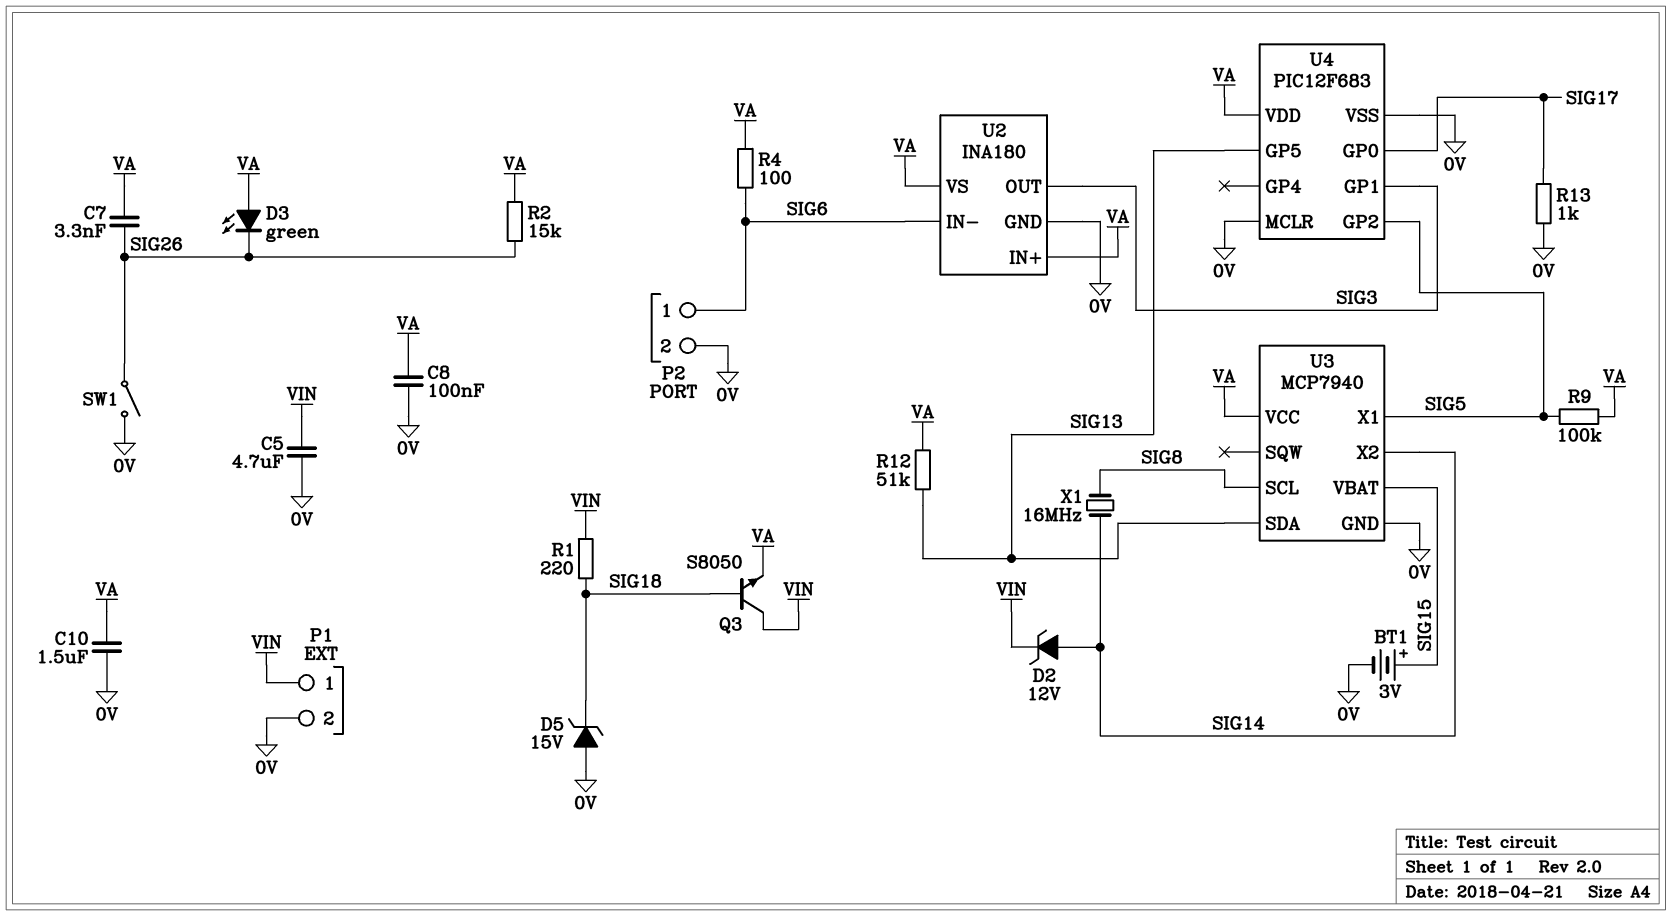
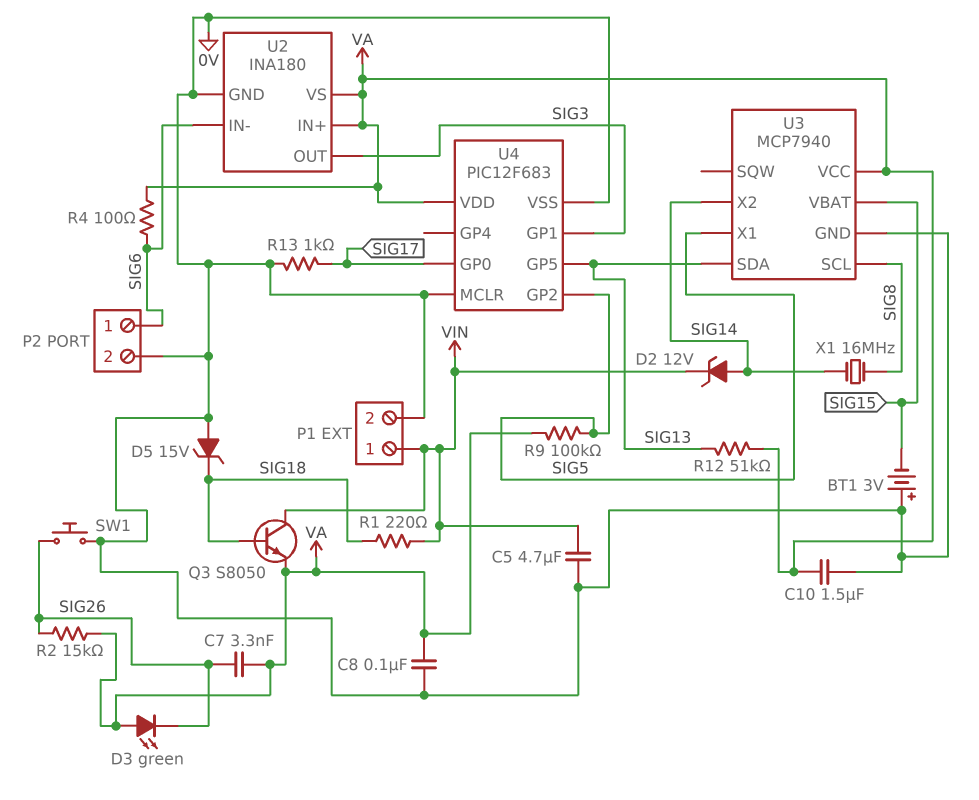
BT1: 3V (plus SIG15, minus 0V) -> 3V (plus 0V, minus SIG15)
SW1: switch (0V, SIG26) -> button (0V, SIG26)

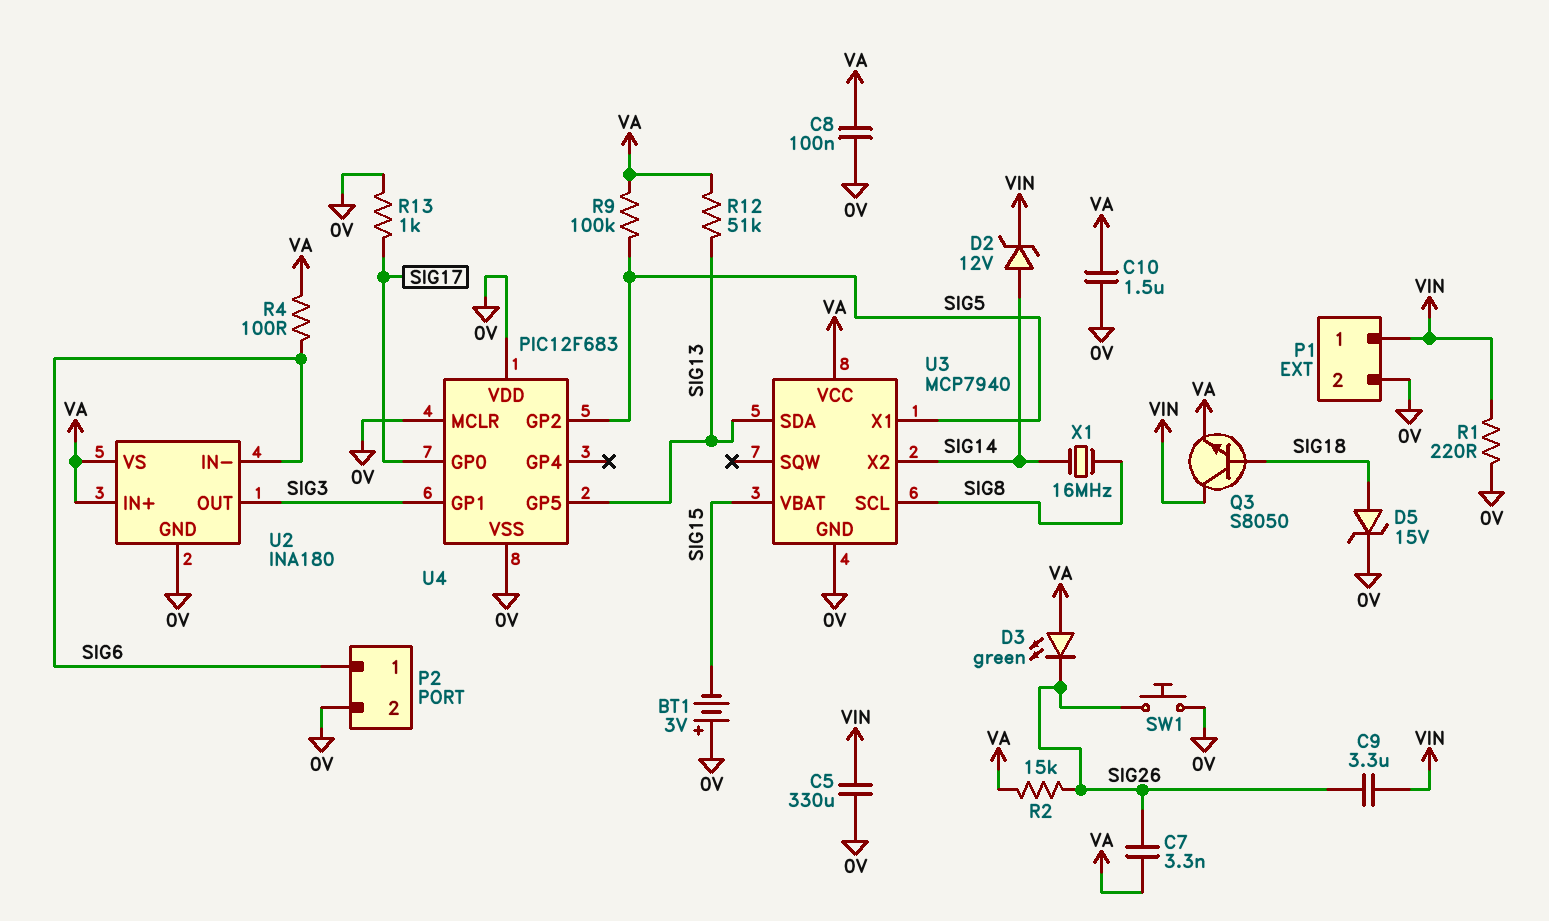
C5: 4.7uF (0V, VIN) -> 330uF (0V, VIN)
C9: none -> 3.3uF (SIG26, VIN)
D5: zener 15V (A 0V, K SIG18) -> zener 15V (A SIG18, K 0V)
R1: 220 (SIG18, VIN) -> 220 (0V, VIN)
U4 pin VDD: VA -> 0V

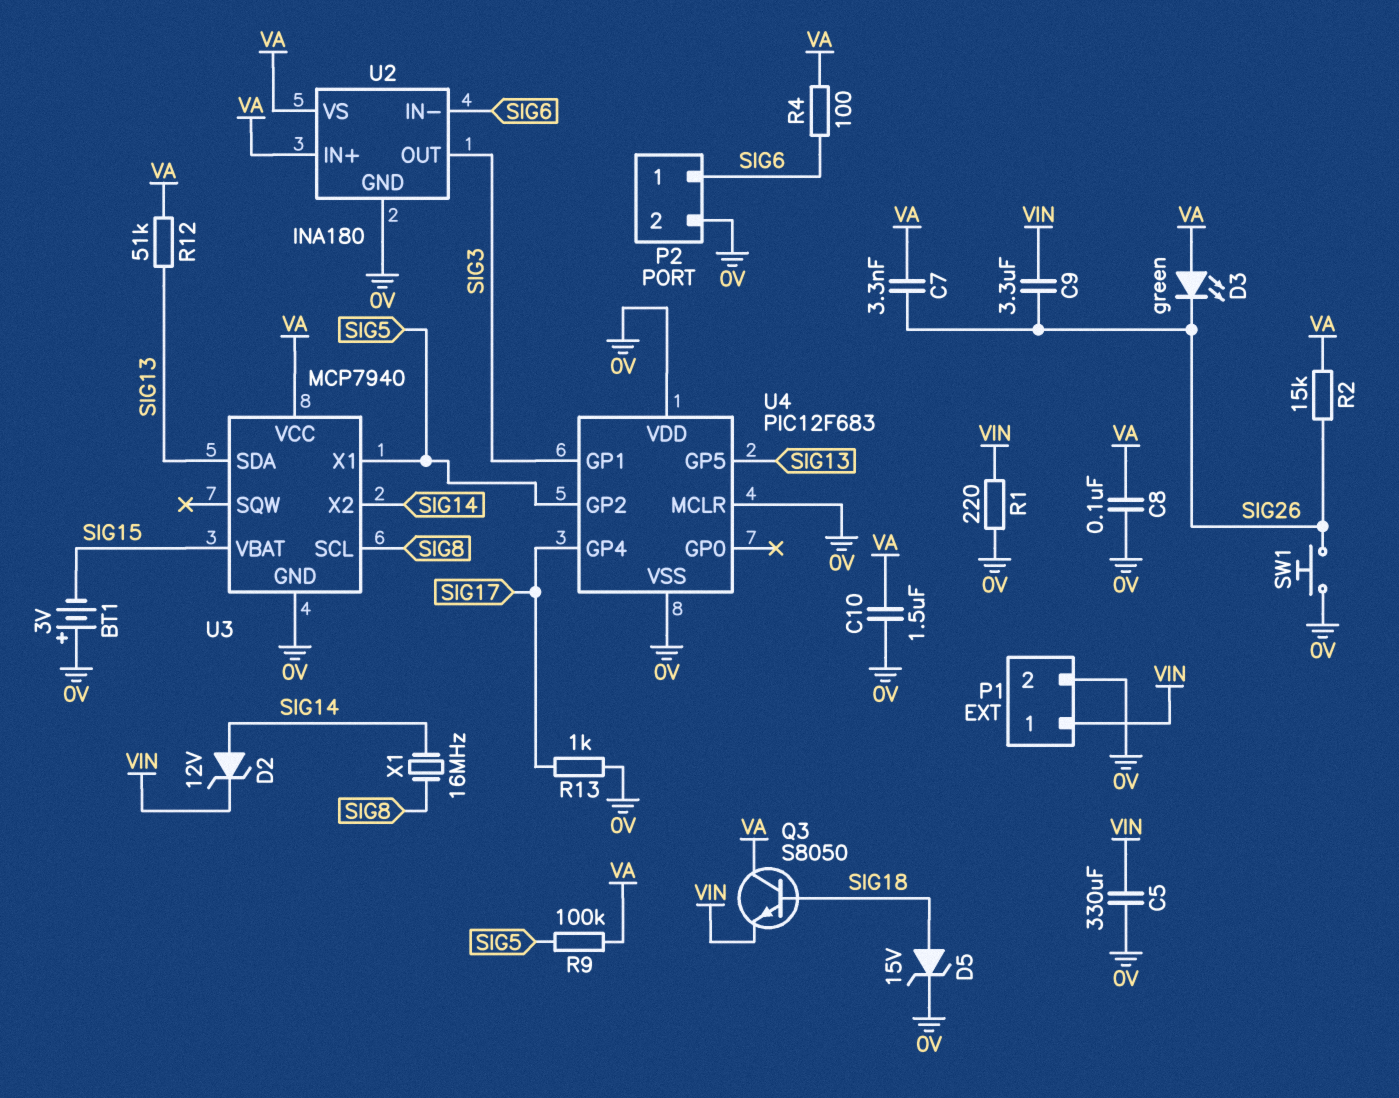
Q3: NPN S8050 (B SIG18, C VIN, E VA) -> NPN S8050 (B SIG18, C VA, E VIN)
U4 pin GP0: SIG17 -> none
U4 pin GP4: none -> SIG17

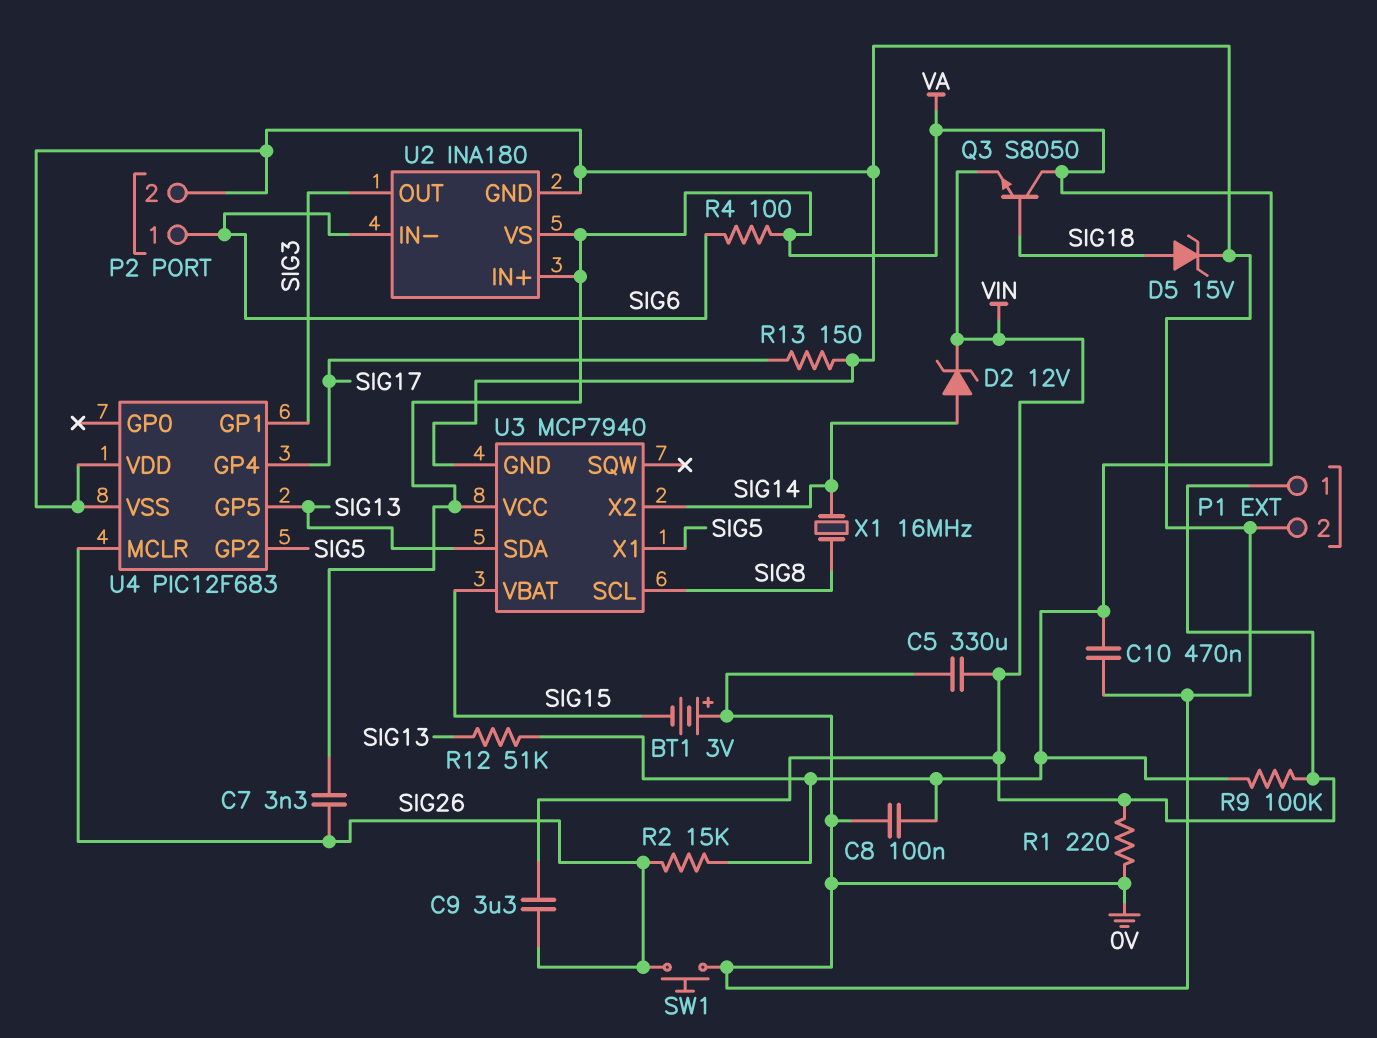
C10: 1.5uF (0V, VA) -> 470nF (0V, VA)
D3: LED green (A VA, K SIG26) -> none
R9: 100k (SIG5, VA) -> 100k (VA, VIN)
R13: 1k (0V, SIG17) -> 150 (0V, SIG17)
U4 pin MCLR: 0V -> SIG26

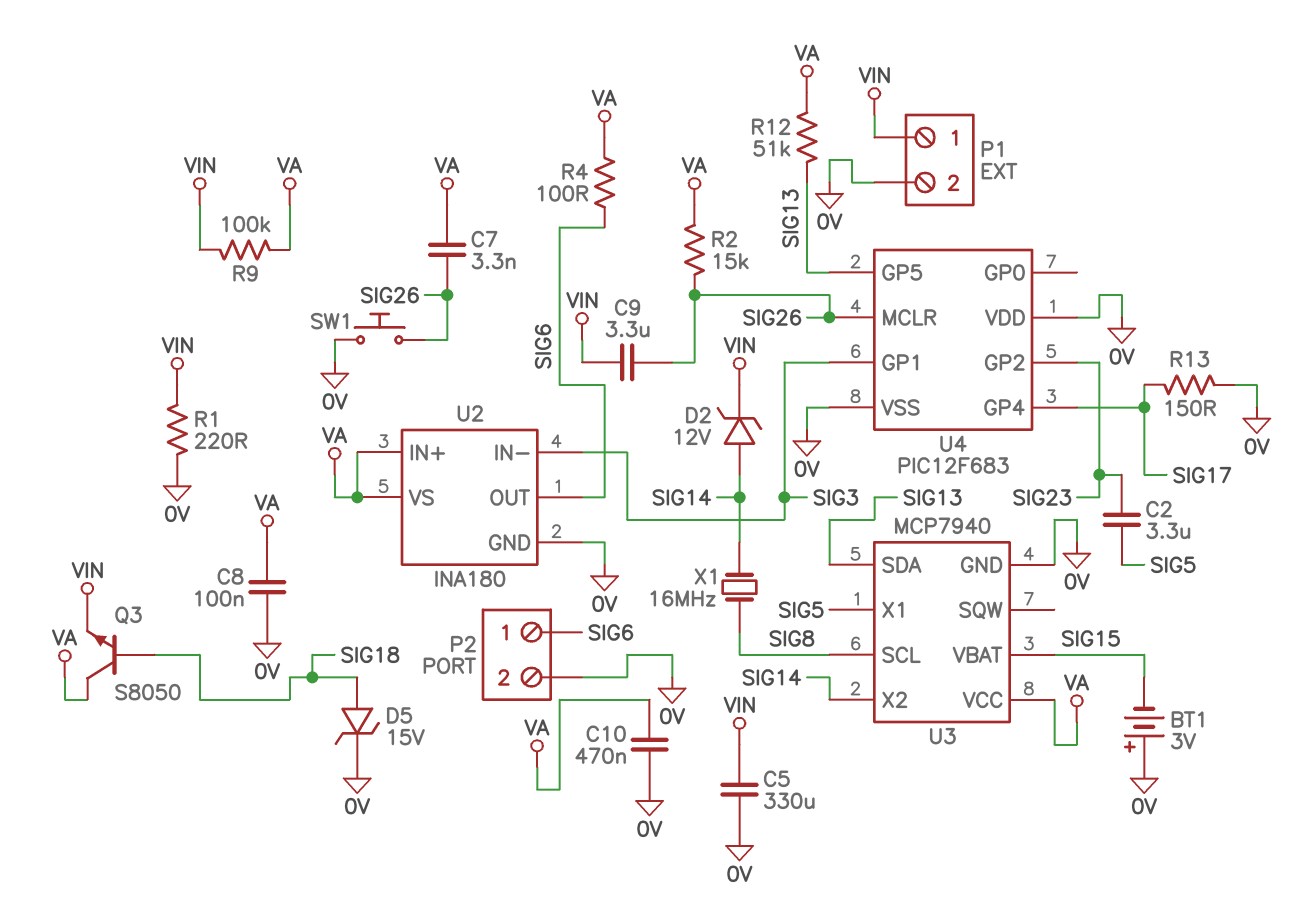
C2: none -> 3.3uF (SIG5, SIG23)
U2 pin IN-: SIG6 -> SIG3
U2 pin OUT: SIG3 -> SIG6
U4 pin GP2: SIG5 -> SIG23

